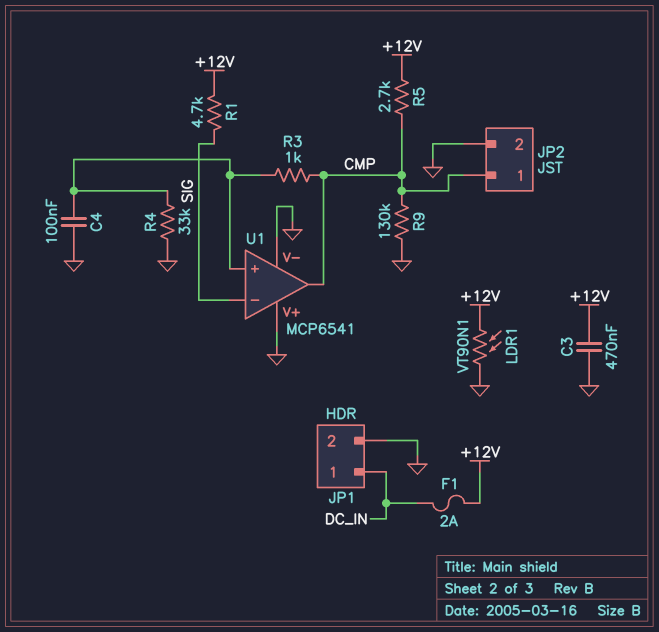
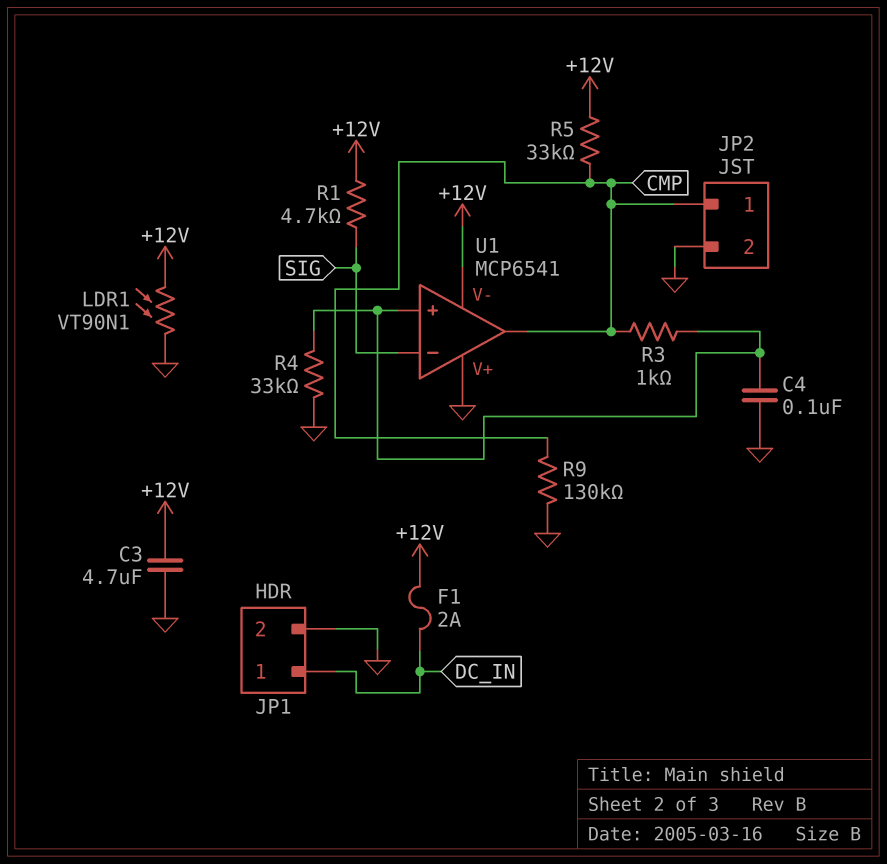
C3: 470nF (+12V, GND) -> 4.7uF (+12V, GND)
R5: 2.7k (+12V, CMP) -> 33k (+12V, CMP)
U1 pin V-: GND -> +12V

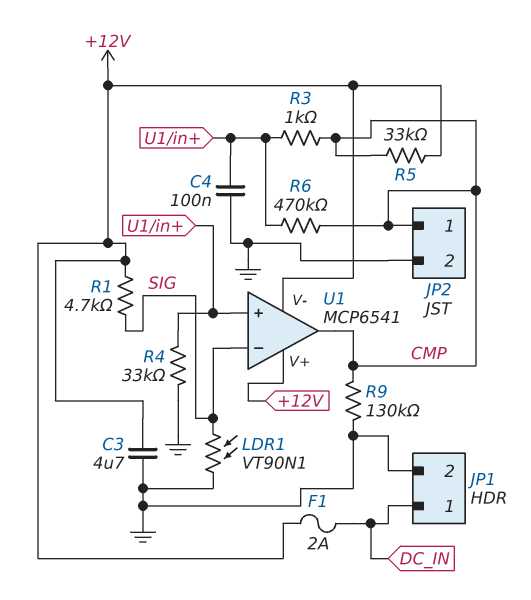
LDR1: VT90N1 (+12V, GND) -> VT90N1 (GND, SIG)
R6: none -> 470k (CMP, U1/in+)
U1 pin V+: GND -> +12V

